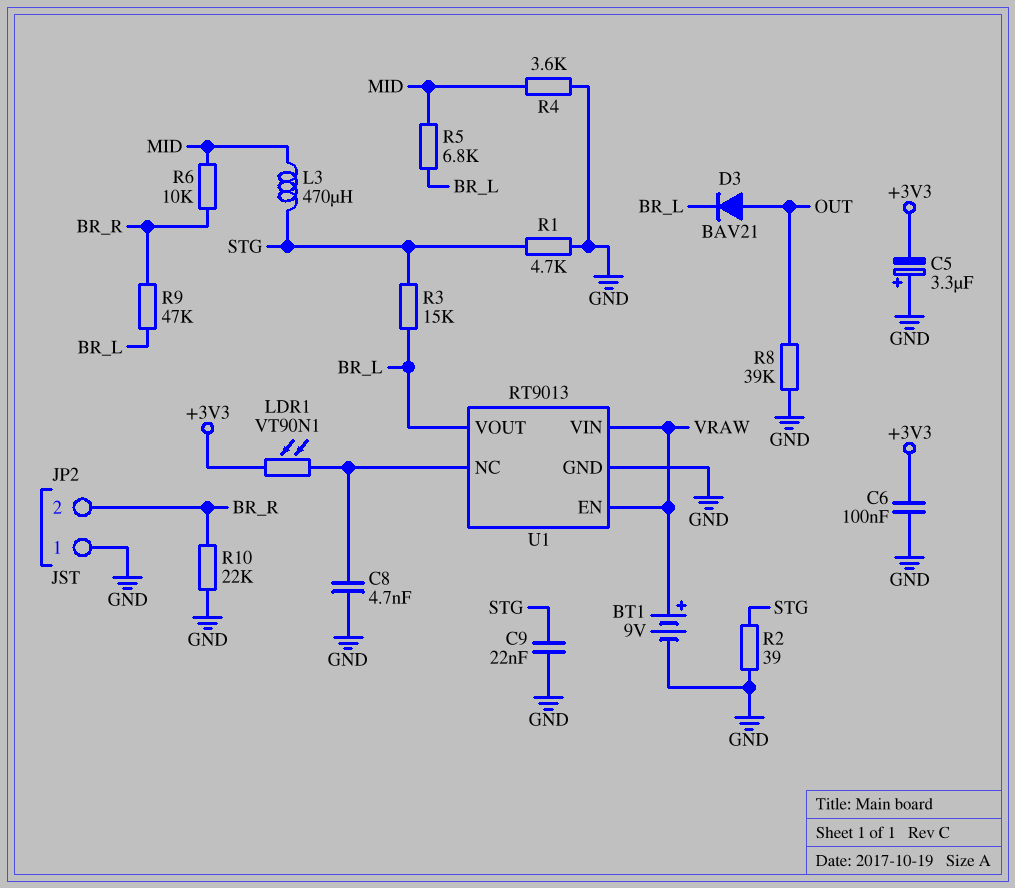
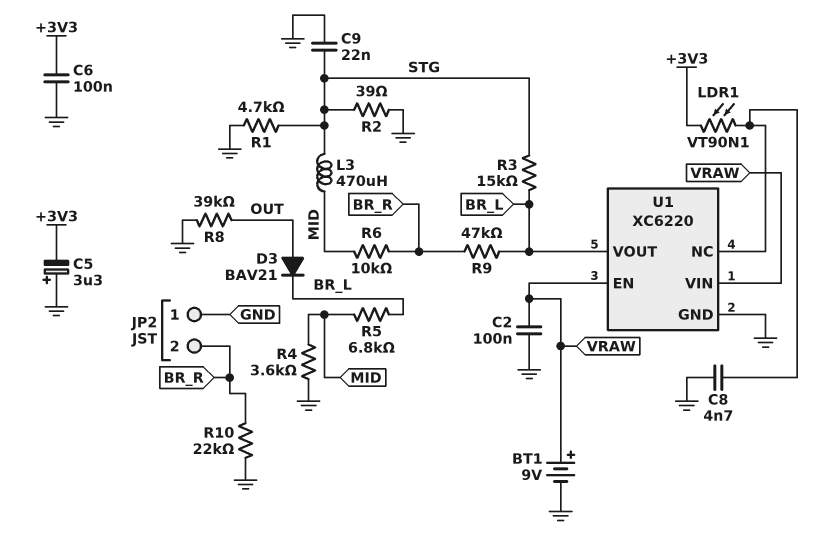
C2: none -> 100nF (GND, VRAW)
U1: RT9013 -> XC6220

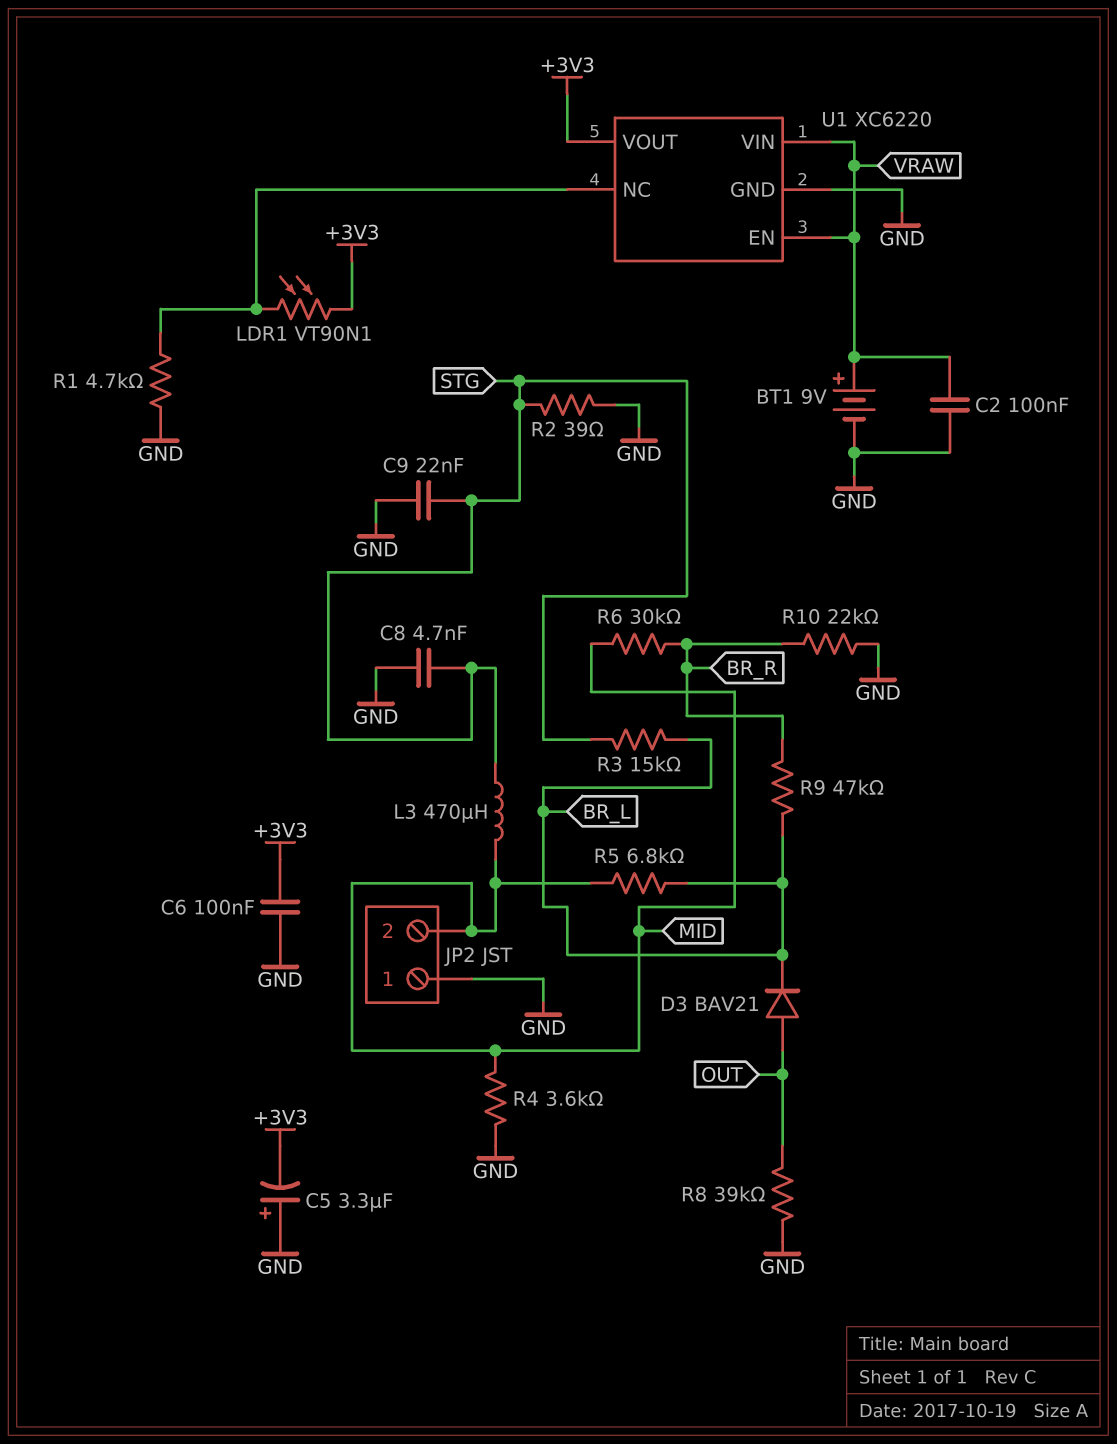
C8: 4.7nF (GND, U1/NC) -> 4.7nF (GND, STG)
JP2 pin 2: BR_R -> MID
R1: 4.7k (GND, STG) -> 4.7k (GND, U1/NC)
R6: 10k (BR_R, MID) -> 30k (BR_R, MID)
U1 pin VOUT: BR_L -> +3V3

